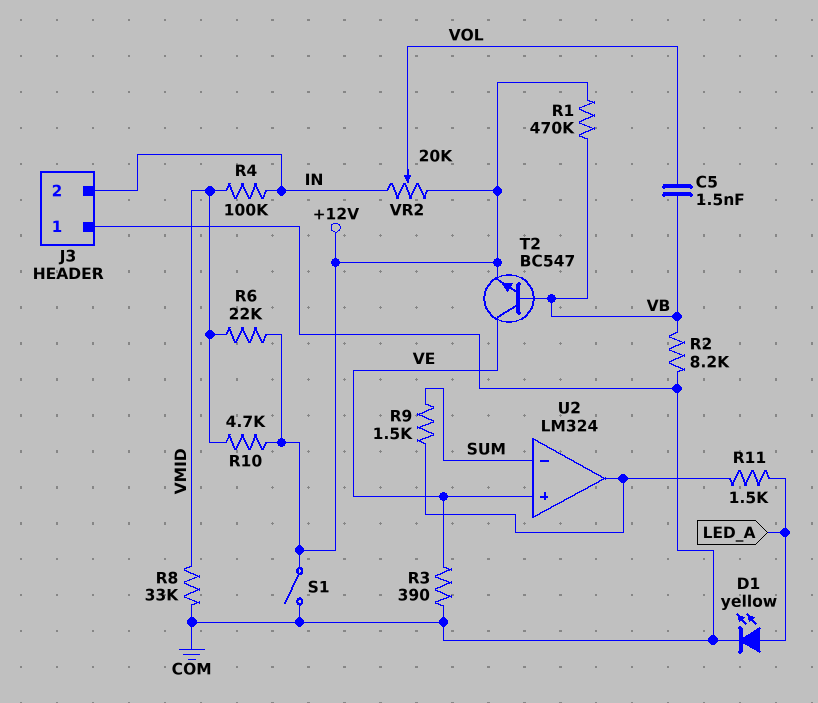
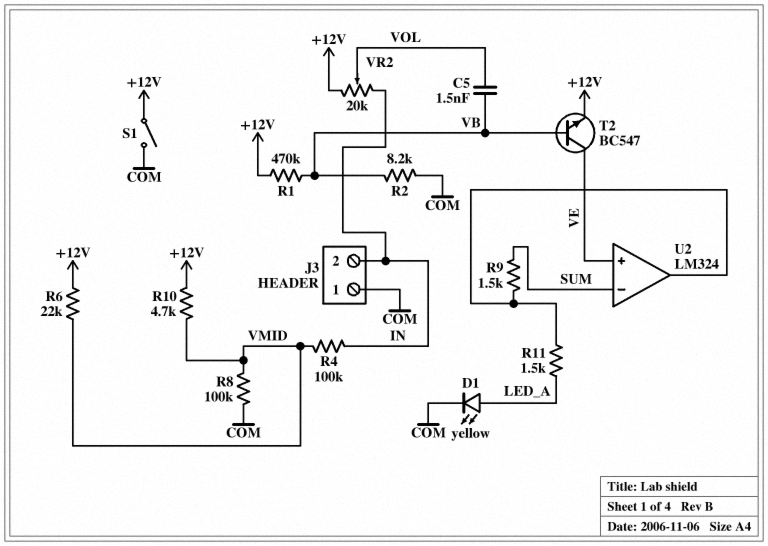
R3: 390 (COM, VE) -> none
R8: 33k (COM, VMID) -> 100k (COM, VMID)

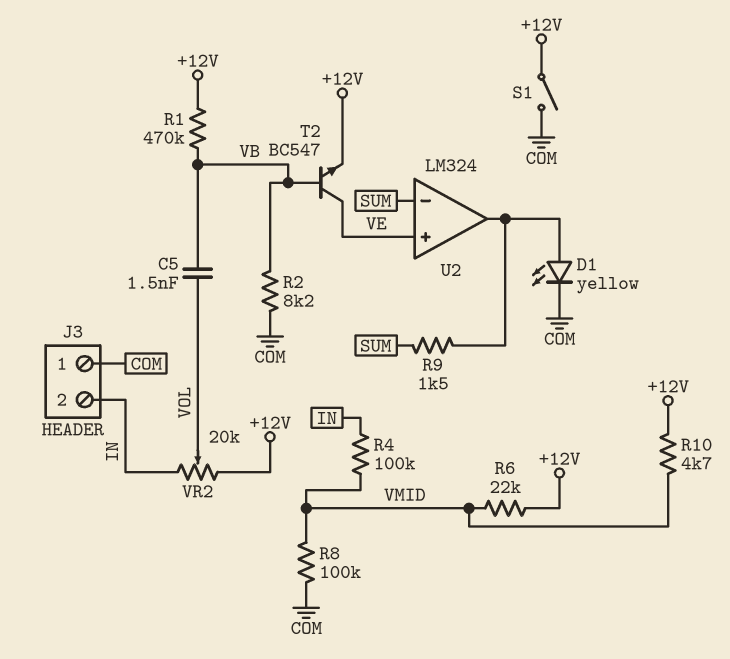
D1: LED yellow (A LED_A, K COM) -> LED yellow (A U2/out, K COM)
R11: 1.5k (LED_A, U2/out) -> none

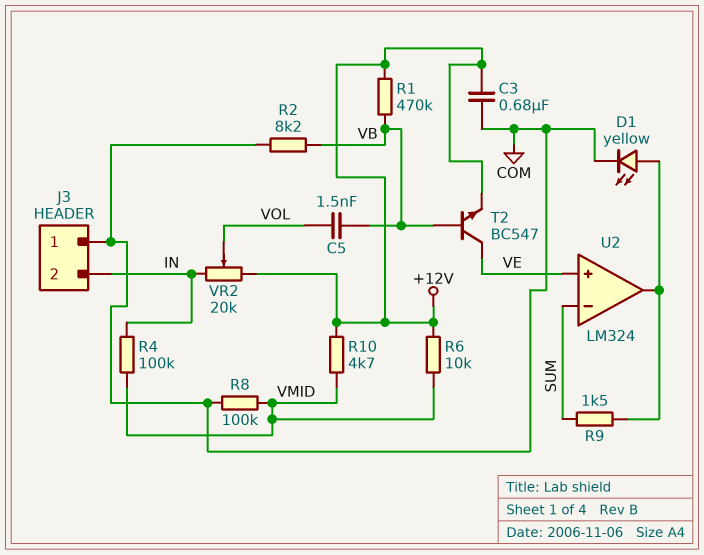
C3: none -> 680nF (+12V, COM)
R6: 22k (+12V, VMID) -> 10k (+12V, VMID)
S1: switch (+12V, COM) -> none

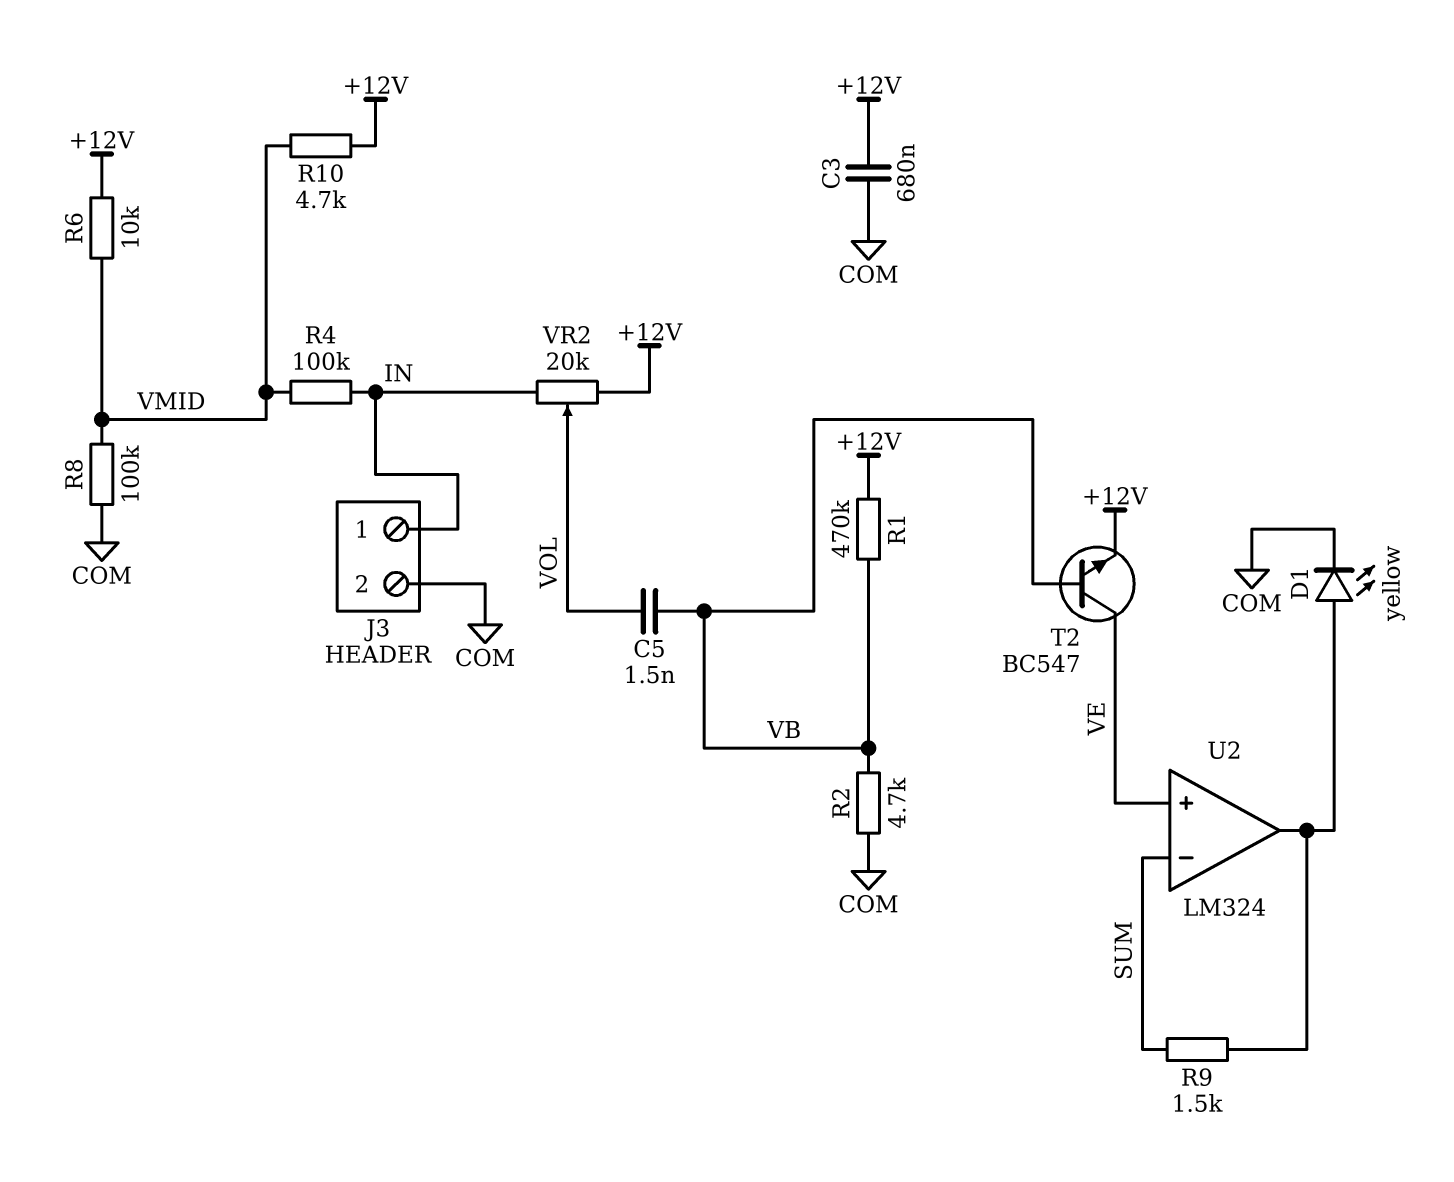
J3 pin 1: COM -> IN
J3 pin 2: IN -> COM
R2: 8.2k (COM, VB) -> 4.7k (COM, VB)

